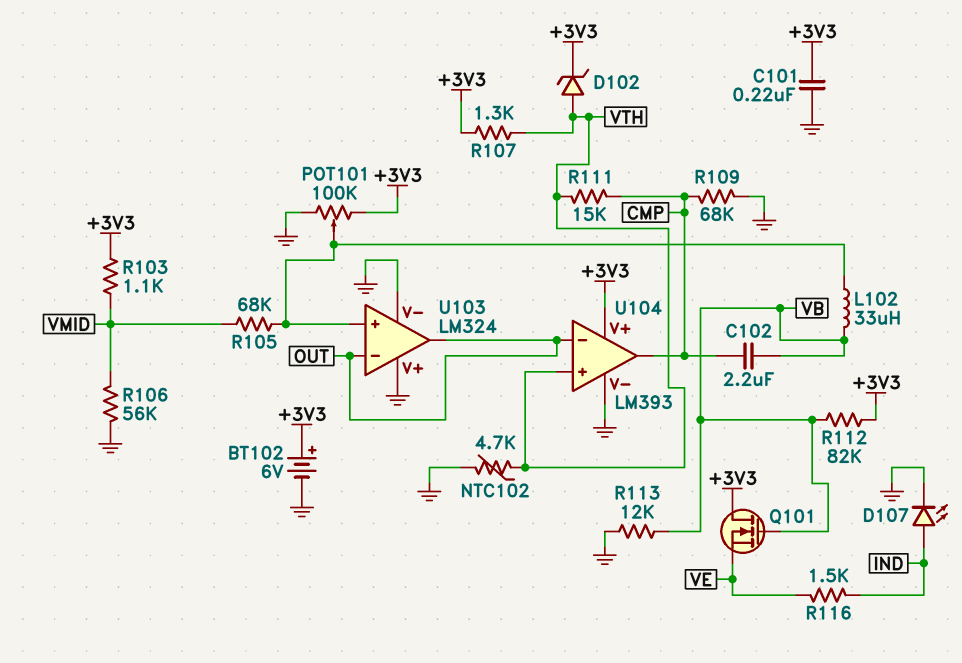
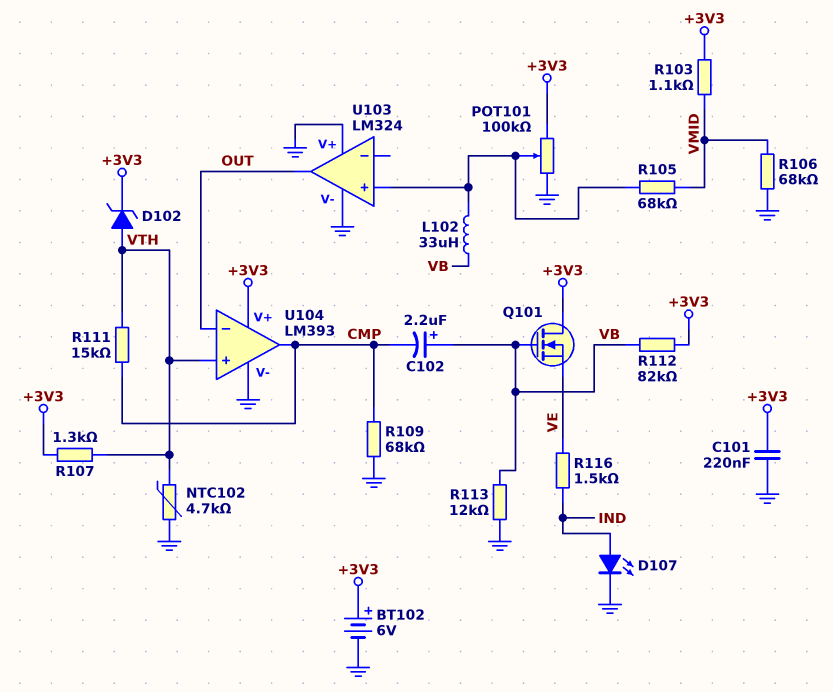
C102: 2.2uF (CMP, VB) -> 2.2uF (plus VB, minus CMP)
R106: 56k (GND, VMID) -> 68k (GND, VMID)
U103 pin in-: OUT -> none

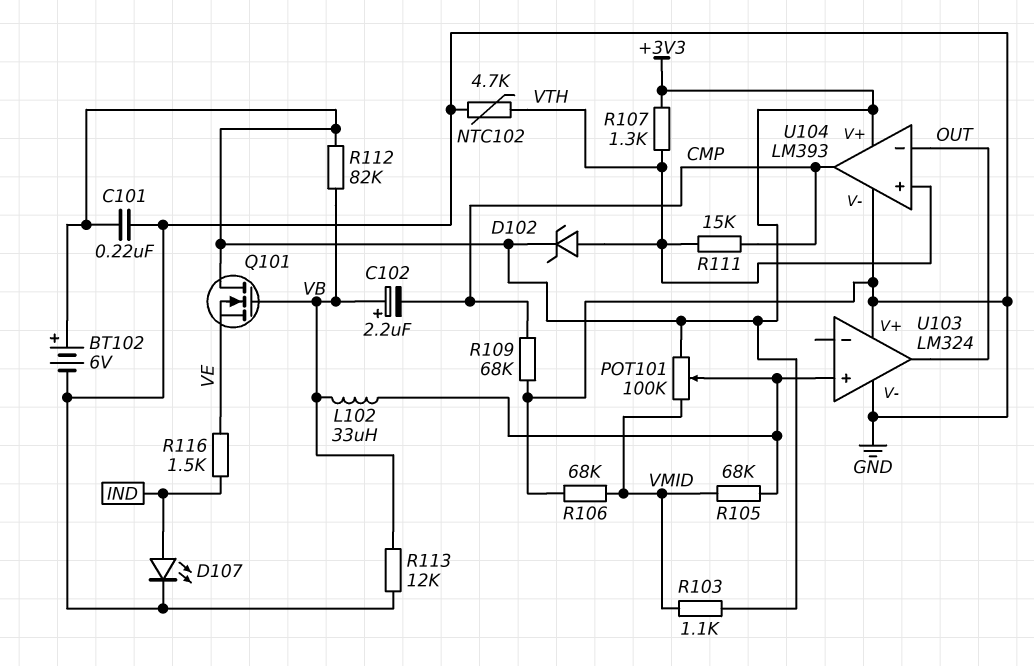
POT101: 100k (+3V3, GND, wiper U103/in+) -> 100k (+3V3, VMID, wiper U103/in+)

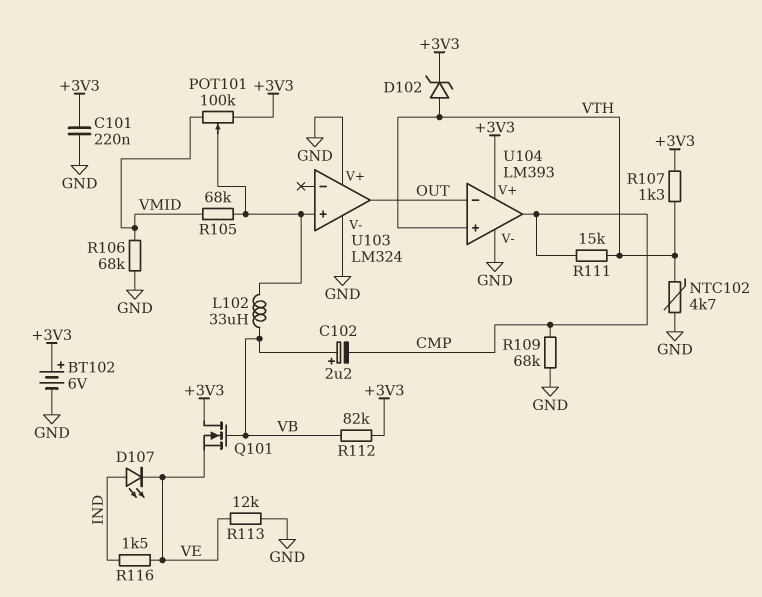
D107: LED (A IND, K GND) -> LED (A IND, K VE)
R103: 1.1k (+3V3, VMID) -> none
R113: 12k (GND, VB) -> 12k (GND, VE)

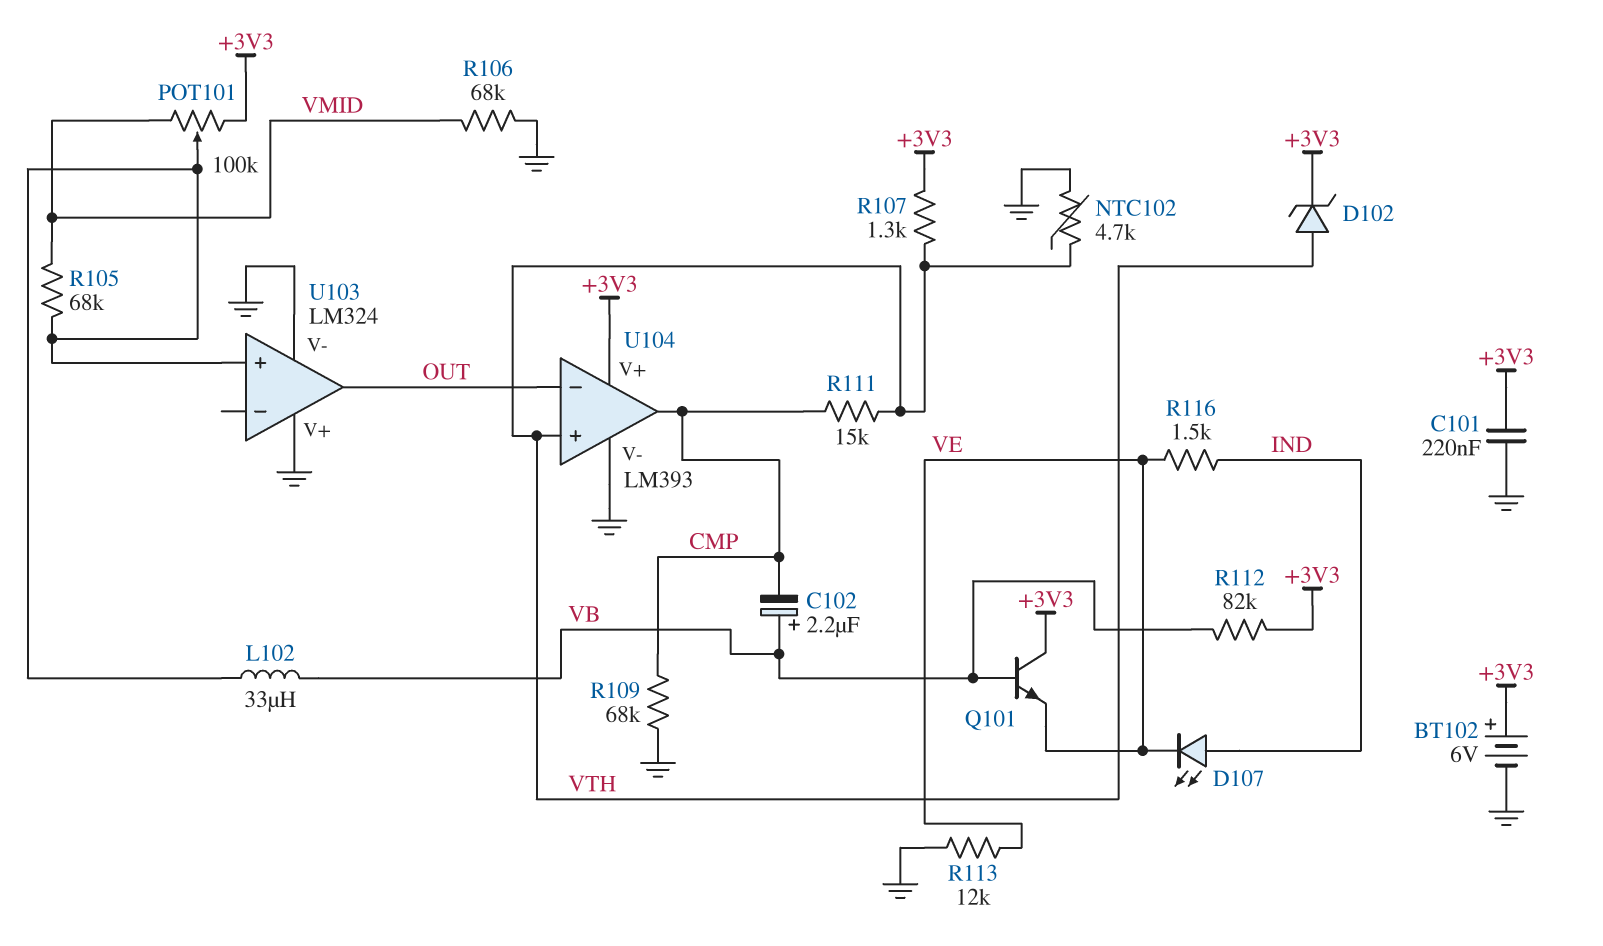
Q101: NMOS (G VB, D +3V3, S VE) -> NPN (B VB, C +3V3, E VE)

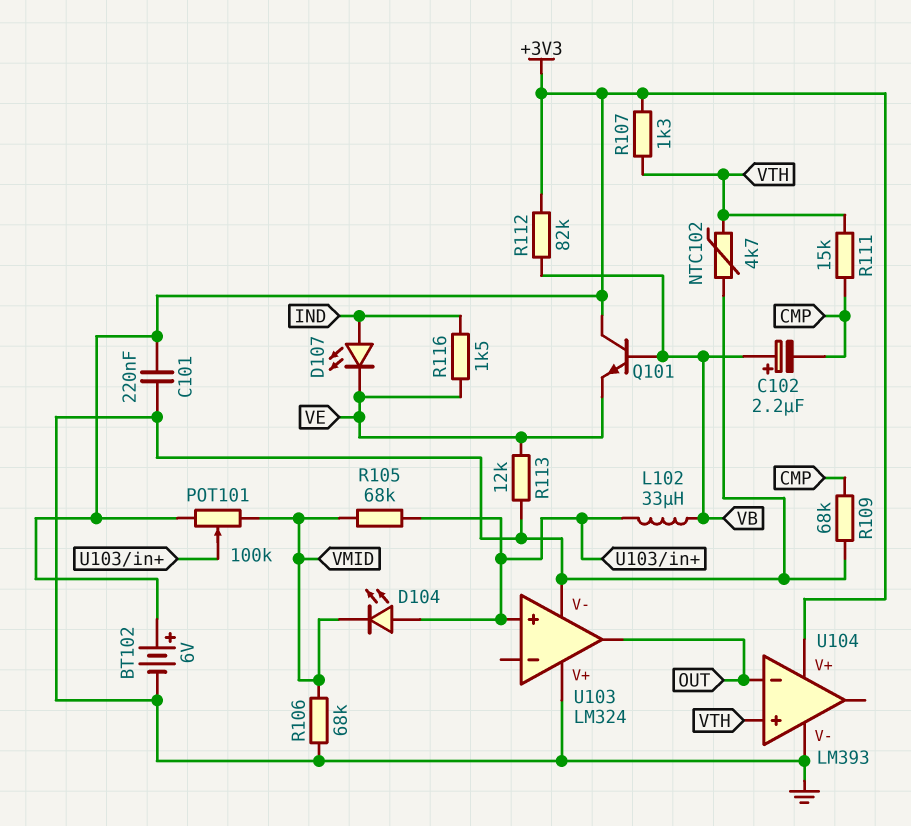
D102: zener (A VTH, K +3V3) -> none
D104: none -> LED (A U103/in+, K VMID)
U104 pin out: CMP -> none

